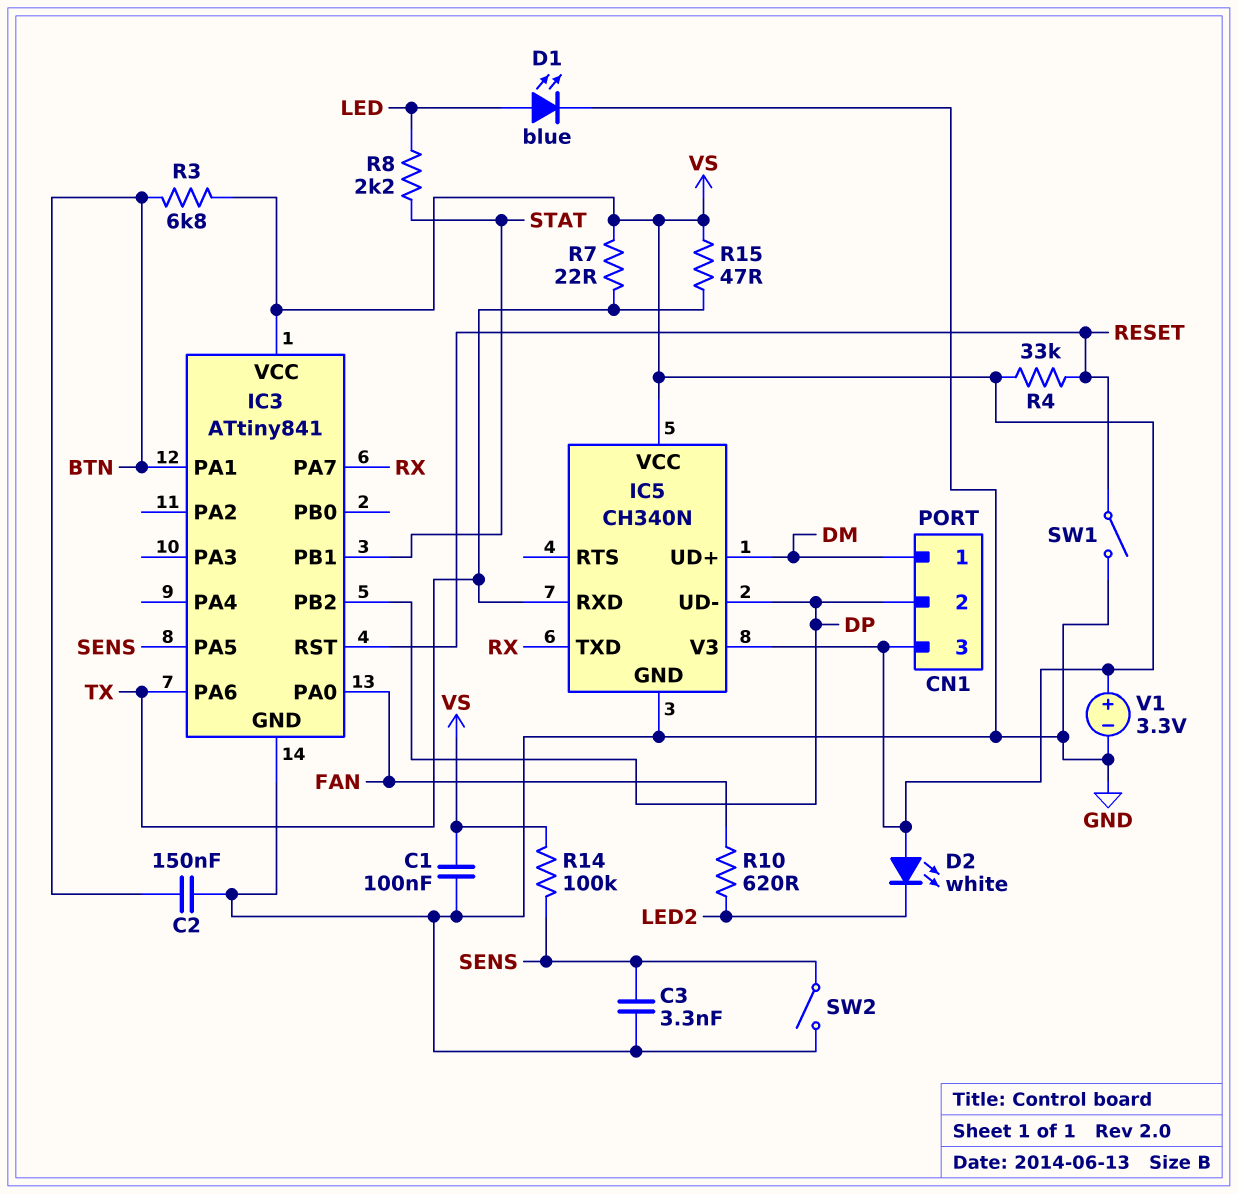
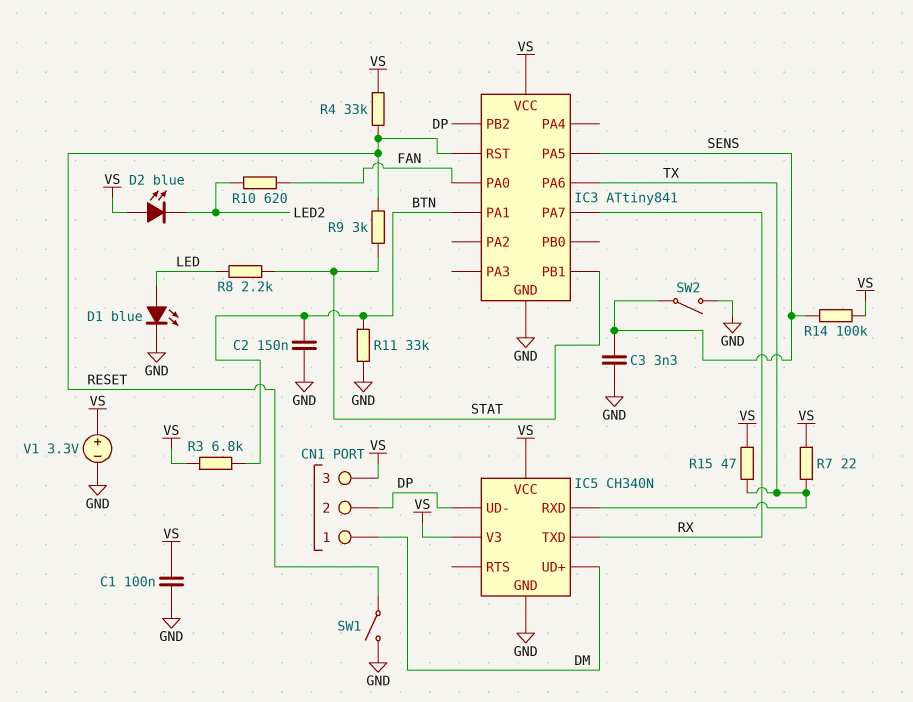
D2: LED white (A VS, K LED2) -> LED blue (A VS, K LED2)
R9: none -> 3k (RESET, STAT)
R11: none -> 33k (BTN, GND)

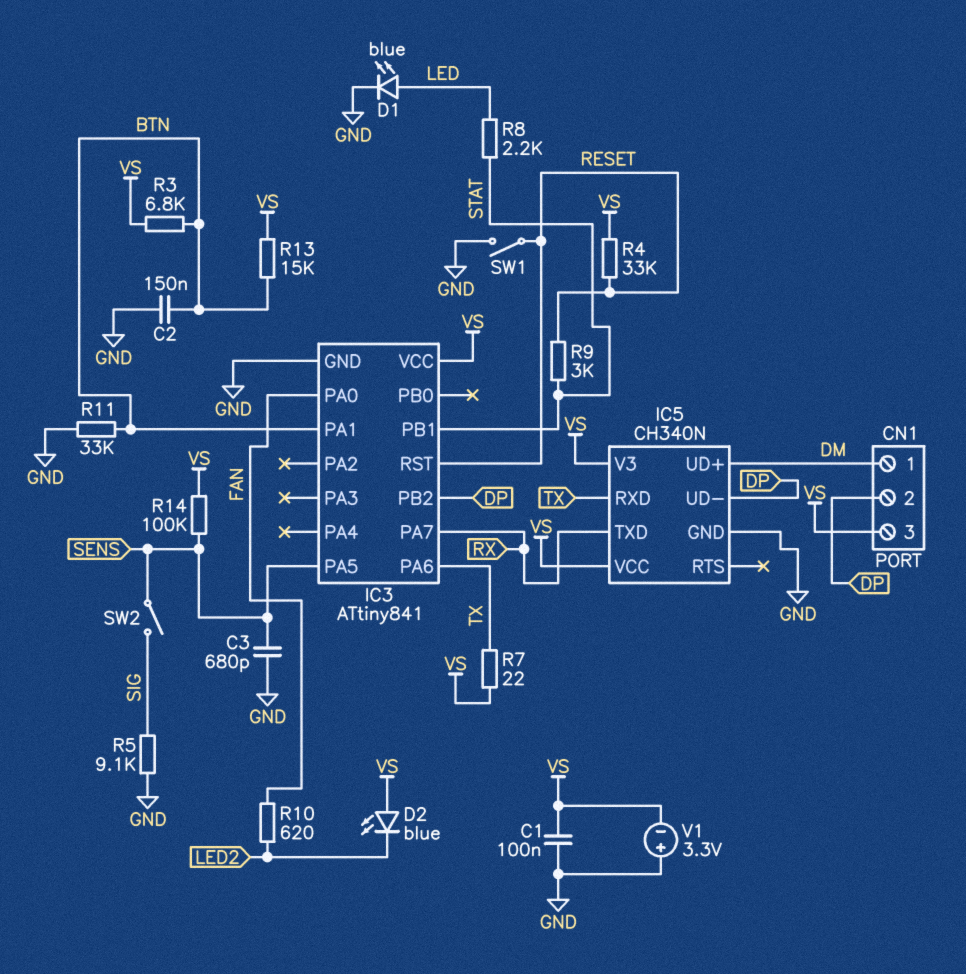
C3: 3.3nF (GND, SENS) -> 680pF (GND, SENS)
R5: none -> 9.1k (GND, SIG)
R13: none -> 15k (BTN, VS)
R15: 47 (TX, VS) -> none
SW2: switch (GND, SENS) -> switch (SENS, SIG)
V1: 3.3V (plus VS, minus GND) -> 3.3V (plus GND, minus VS)

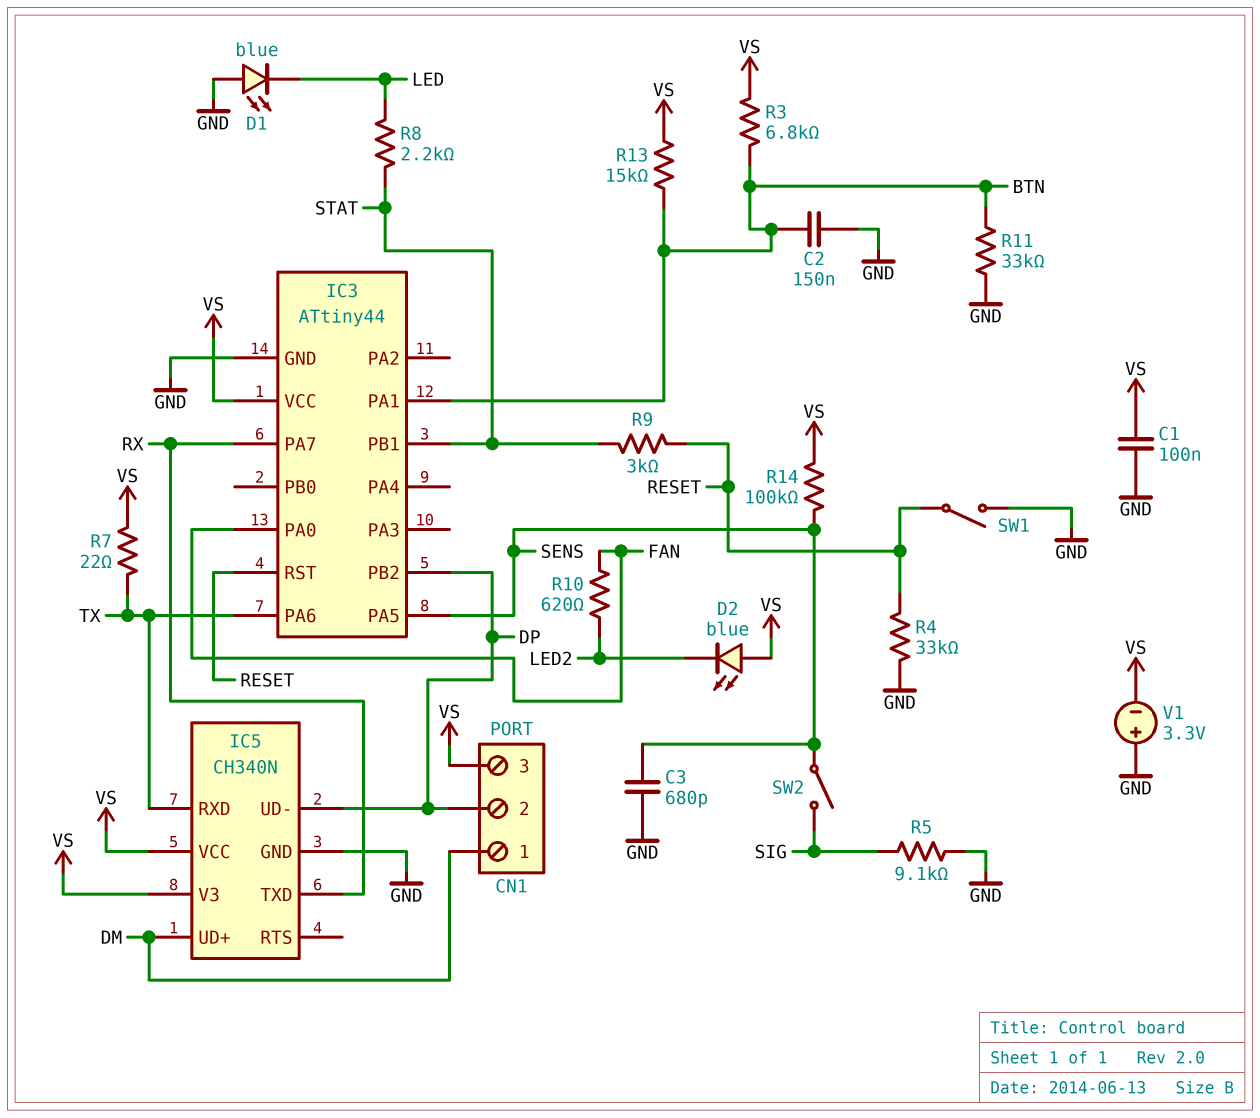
D1: LED blue (A LED, K GND) -> LED blue (A GND, K LED)
IC3: ATtiny841 -> ATtiny44
R4: 33k (RESET, VS) -> 33k (GND, RESET)

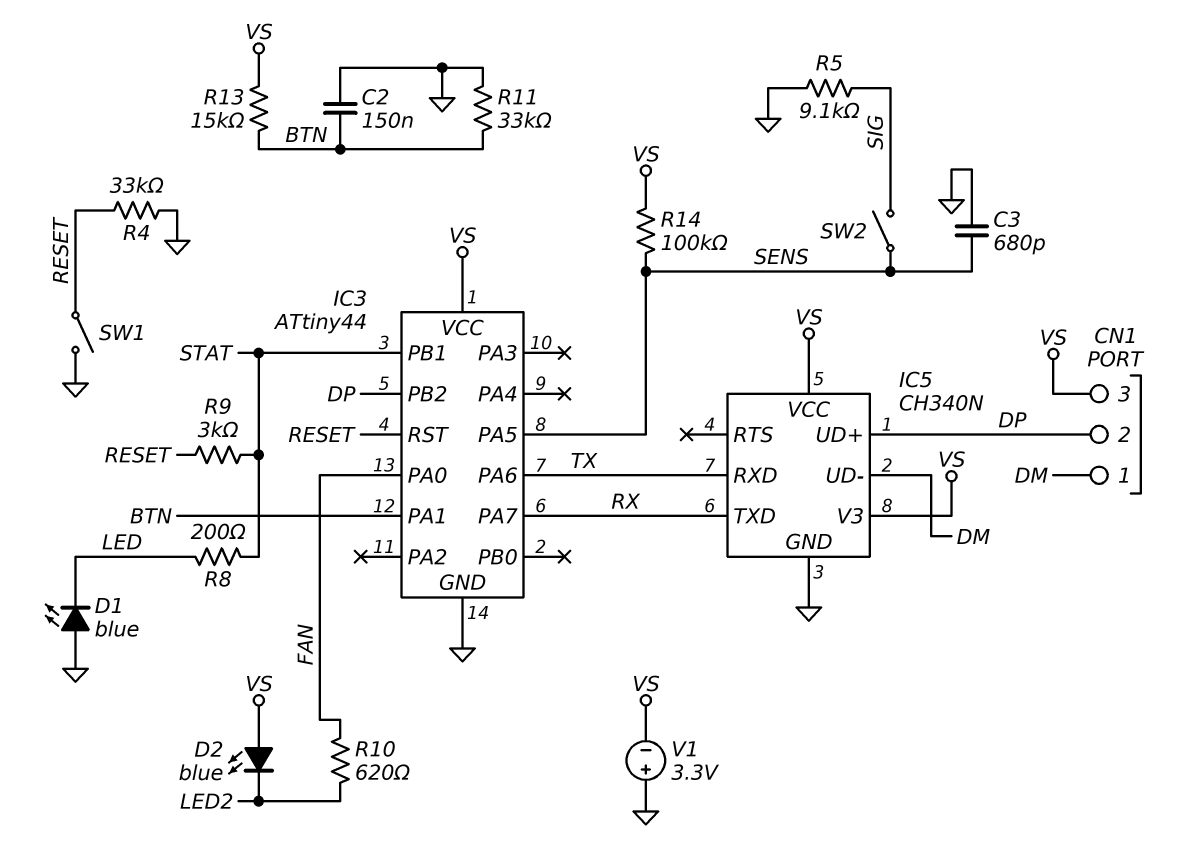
C1: 100nF (GND, VS) -> none
IC5 pin UD+: DM -> DP
IC5 pin UD-: DP -> DM
R3: 6.8k (BTN, VS) -> none
R7: 22 (TX, VS) -> none
R8: 2.2k (LED, STAT) -> 200 (LED, STAT)

